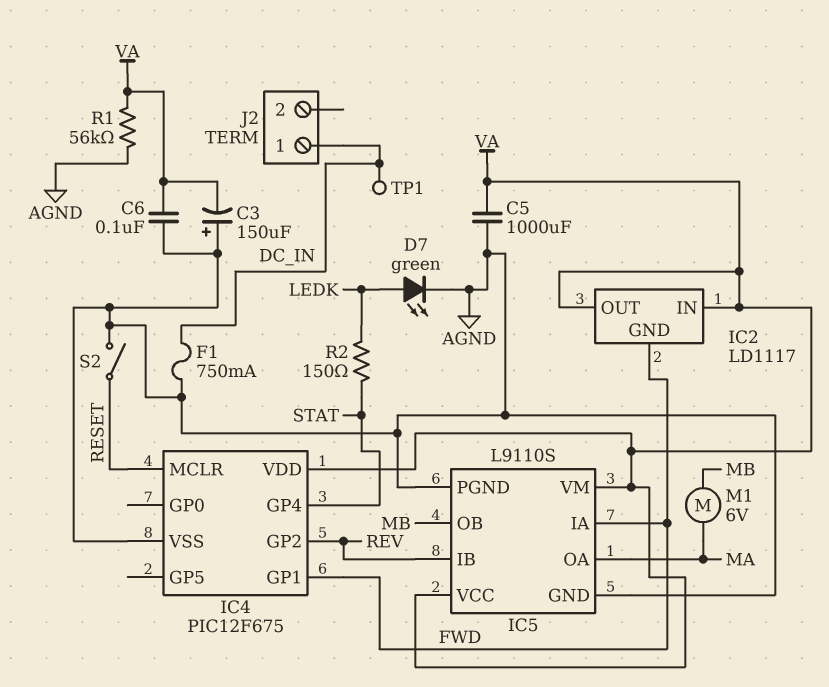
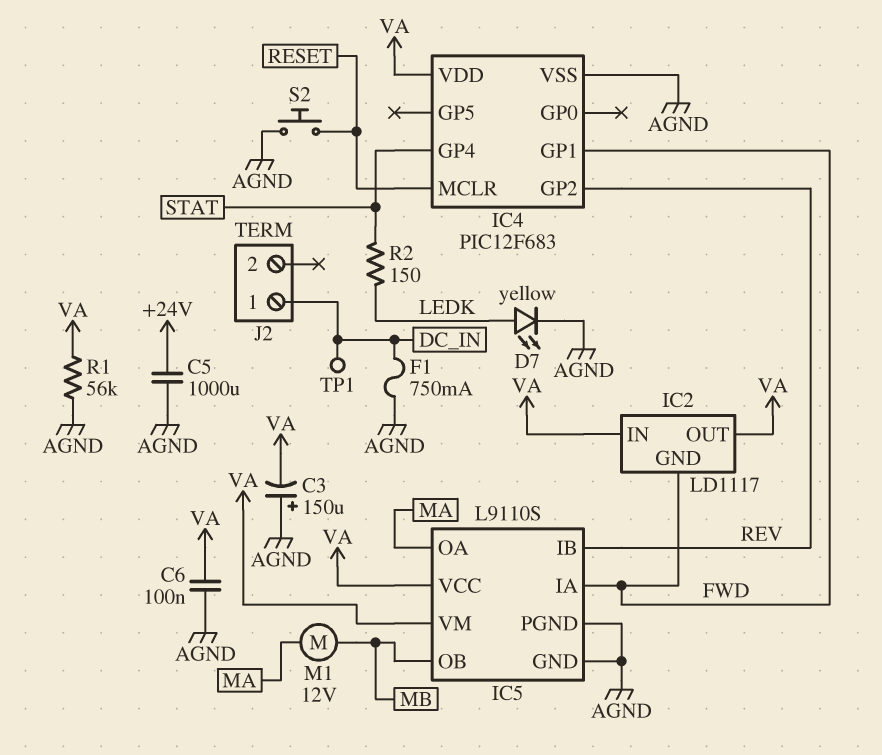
C5: 1000uF (AGND, VA) -> 1000uF (+24V, AGND)
D7: LED green (A LEDK, K AGND) -> LED yellow (A LEDK, K AGND)
IC4: PIC12F675 -> PIC12F683
M1: motor 6V (MA, MB) -> motor 12V (MA, MB)
S2: switch (AGND, RESET) -> button (AGND, RESET)

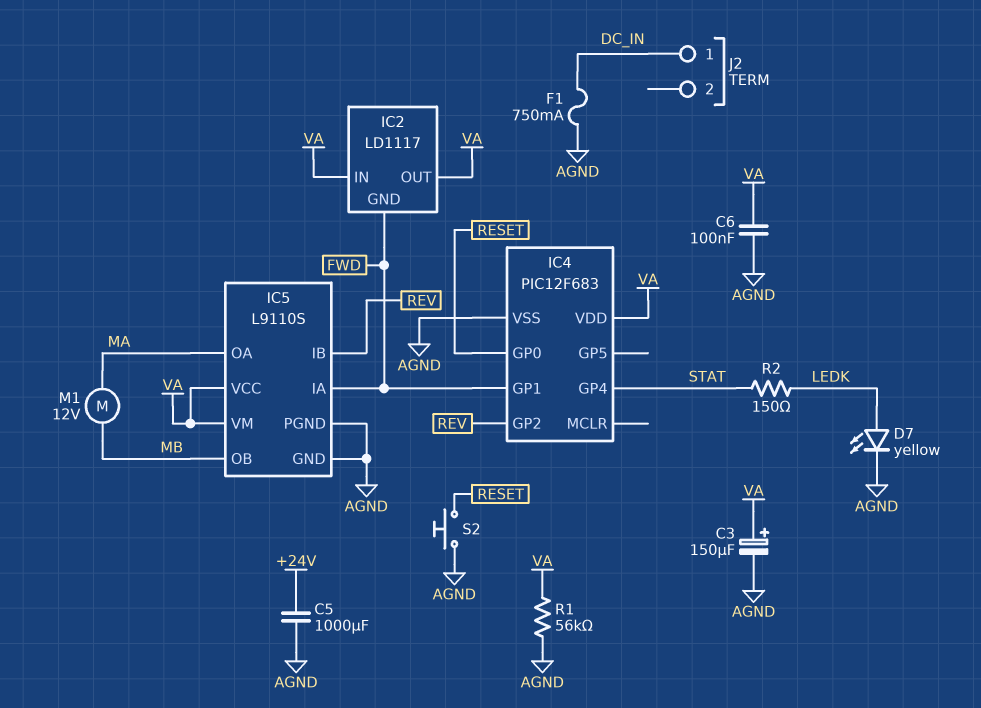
C3: 150uF (plus AGND, minus VA) -> 150uF (plus VA, minus AGND)
IC4 pin GP0: none -> RESET
IC4 pin MCLR: RESET -> none
TP1: test point (DC_IN) -> none

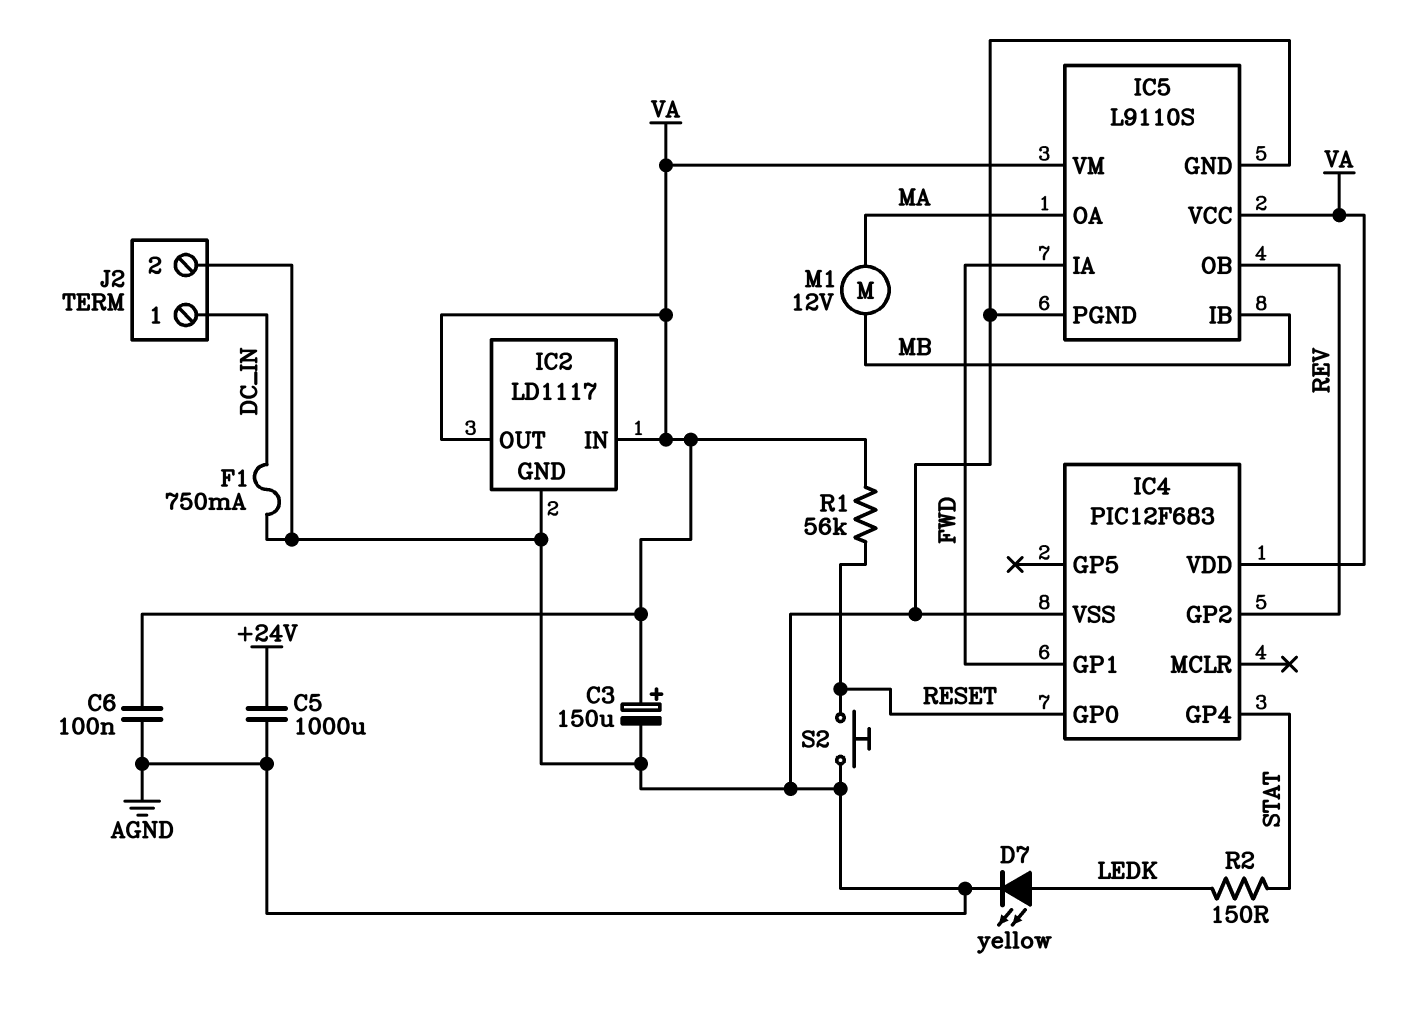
IC2 pin GND: FWD -> AGND
IC5 pin IB: REV -> MB
IC5 pin OB: MB -> REV
J2 pin 2: none -> AGND
R1: 56k (AGND, VA) -> 56k (RESET, VA)

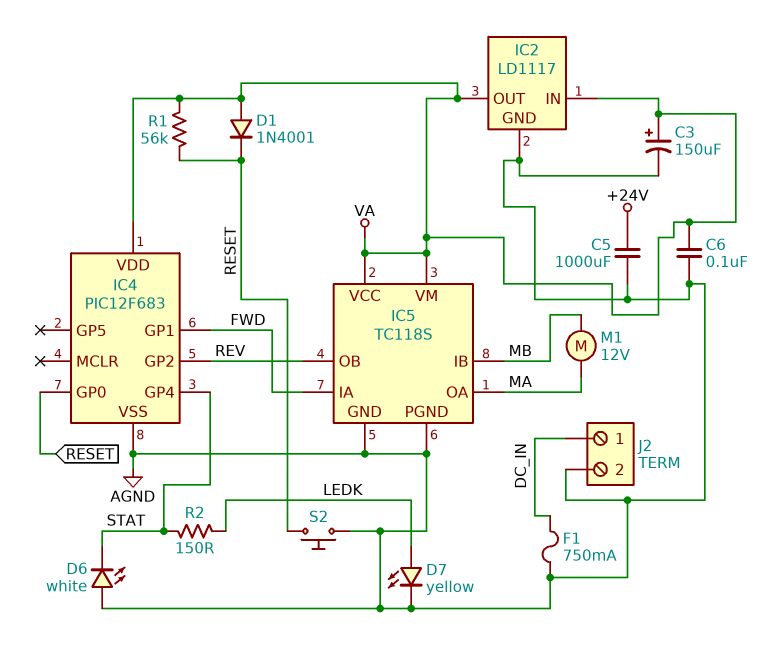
D1: none -> diode 1N4001 (A VA, K RESET)
D6: none -> LED white (A AGND, K STAT)
IC5: L9110S -> TC118S

